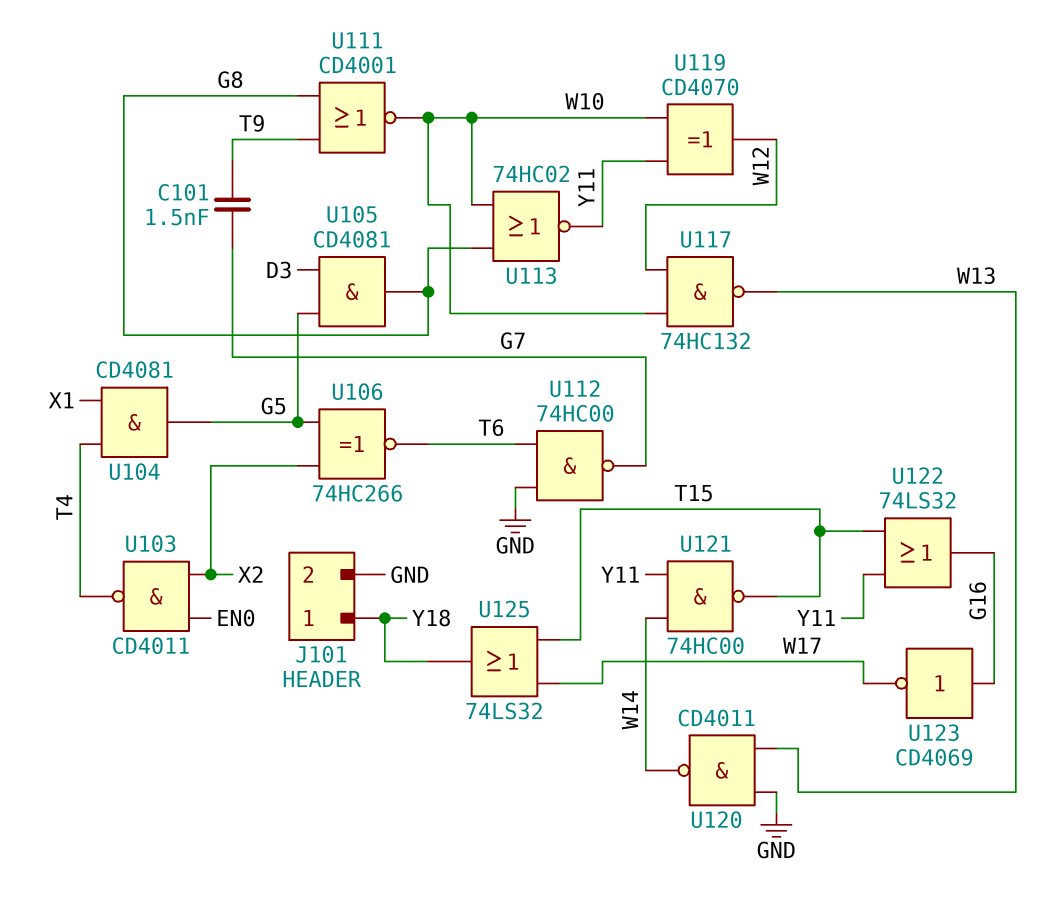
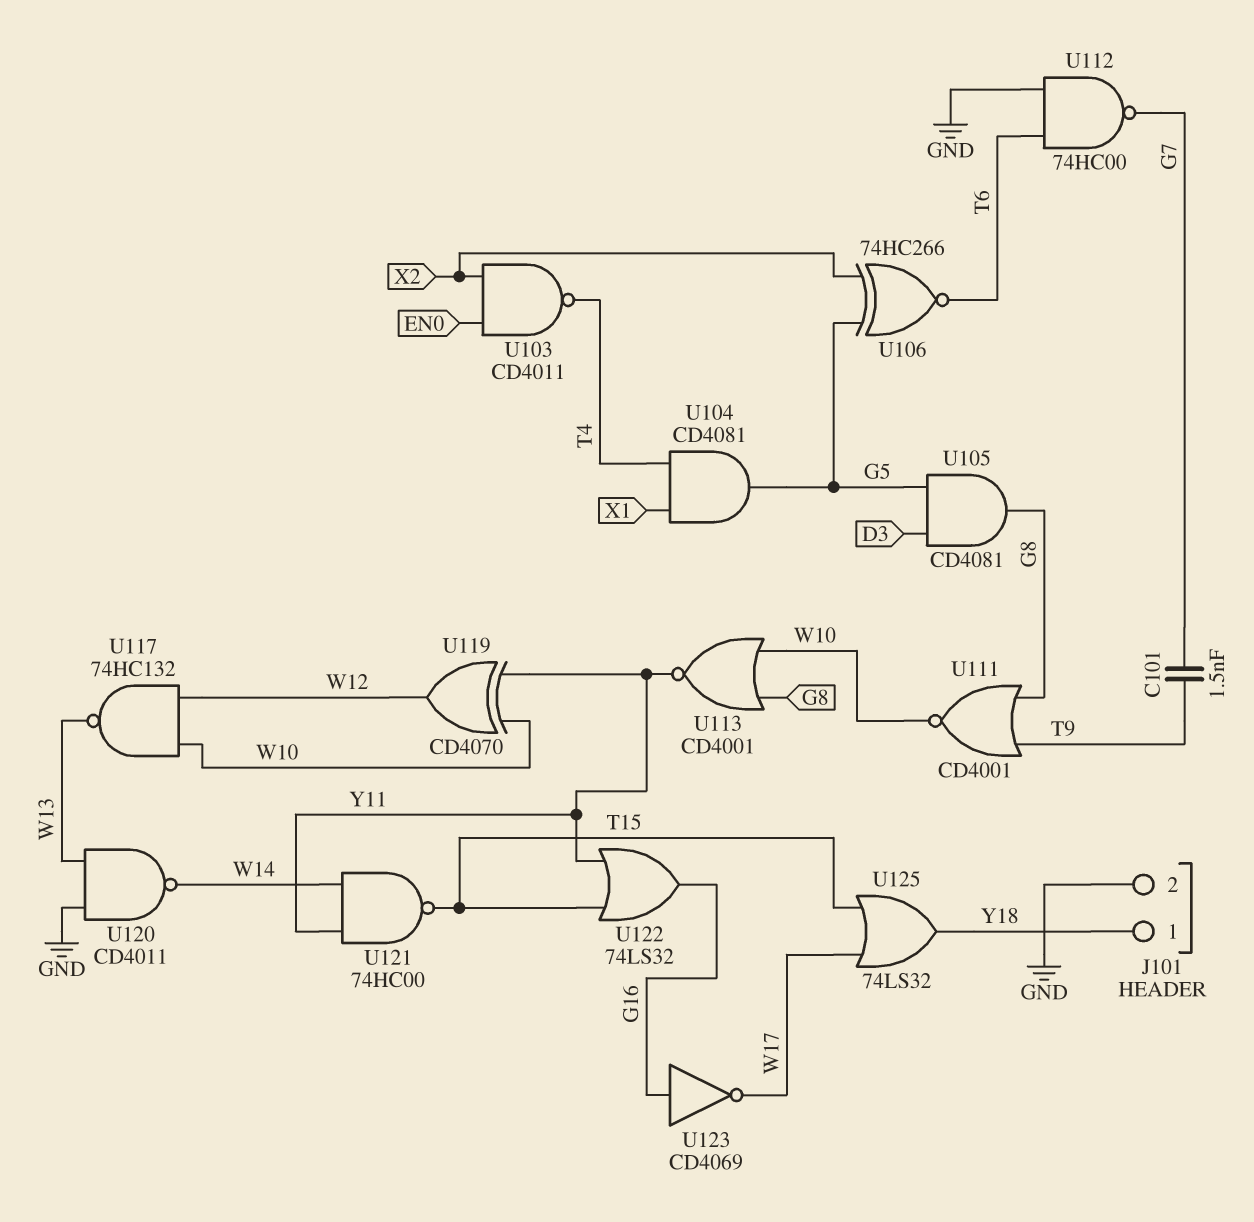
U113: NOR 74HC02 (in G8, in W10, out Y11) -> NOR CD4001 (in G8, in W10, out Y11)

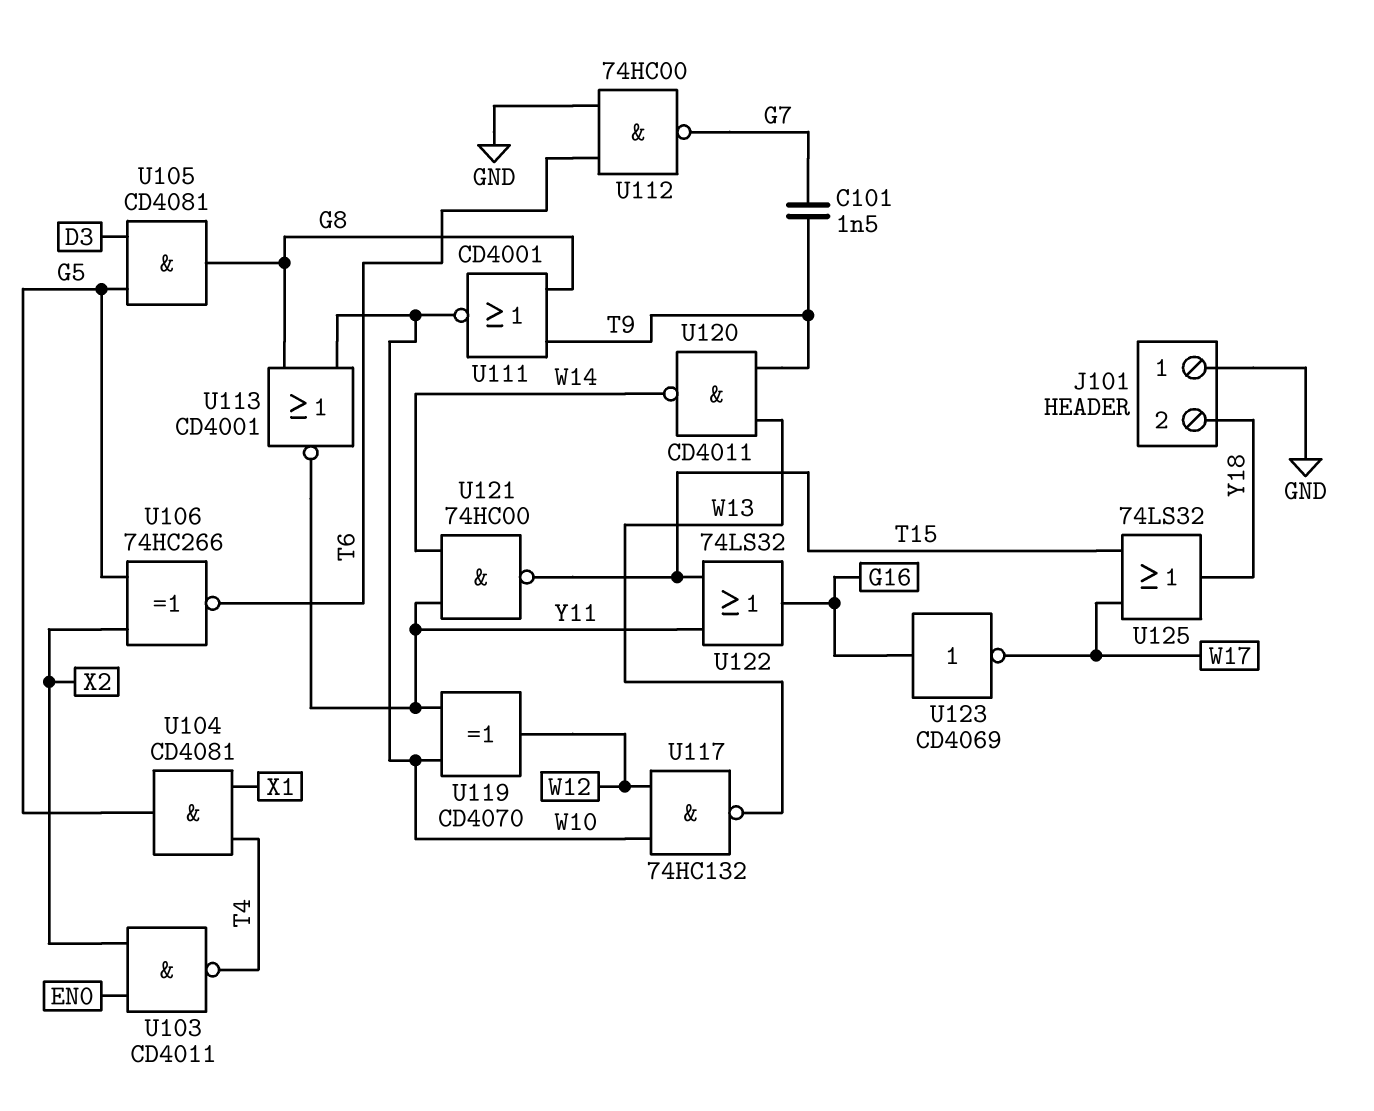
J101 pin 1: Y18 -> GND
J101 pin 2: GND -> Y18
U120: NAND CD4011 (in GND, in W13, out W14) -> NAND CD4011 (in T9, in W13, out W14)

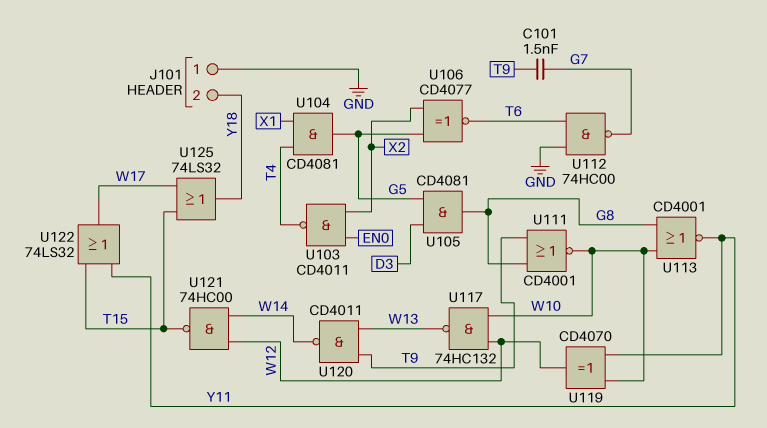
U106: XNOR 74HC266 (in G5, in X2, out T6) -> XNOR CD4077 (in G5, in X2, out T6)
U121: NAND 74HC00 (in W14, in Y11, out T15) -> NAND 74HC00 (in W12, in W14, out T15)
U122: OR 74LS32 (in T15, in Y11, out G16) -> OR 74LS32 (in T15, in Y11, out W17)
U123: NOT CD4069 (in G16, out W17) -> none

